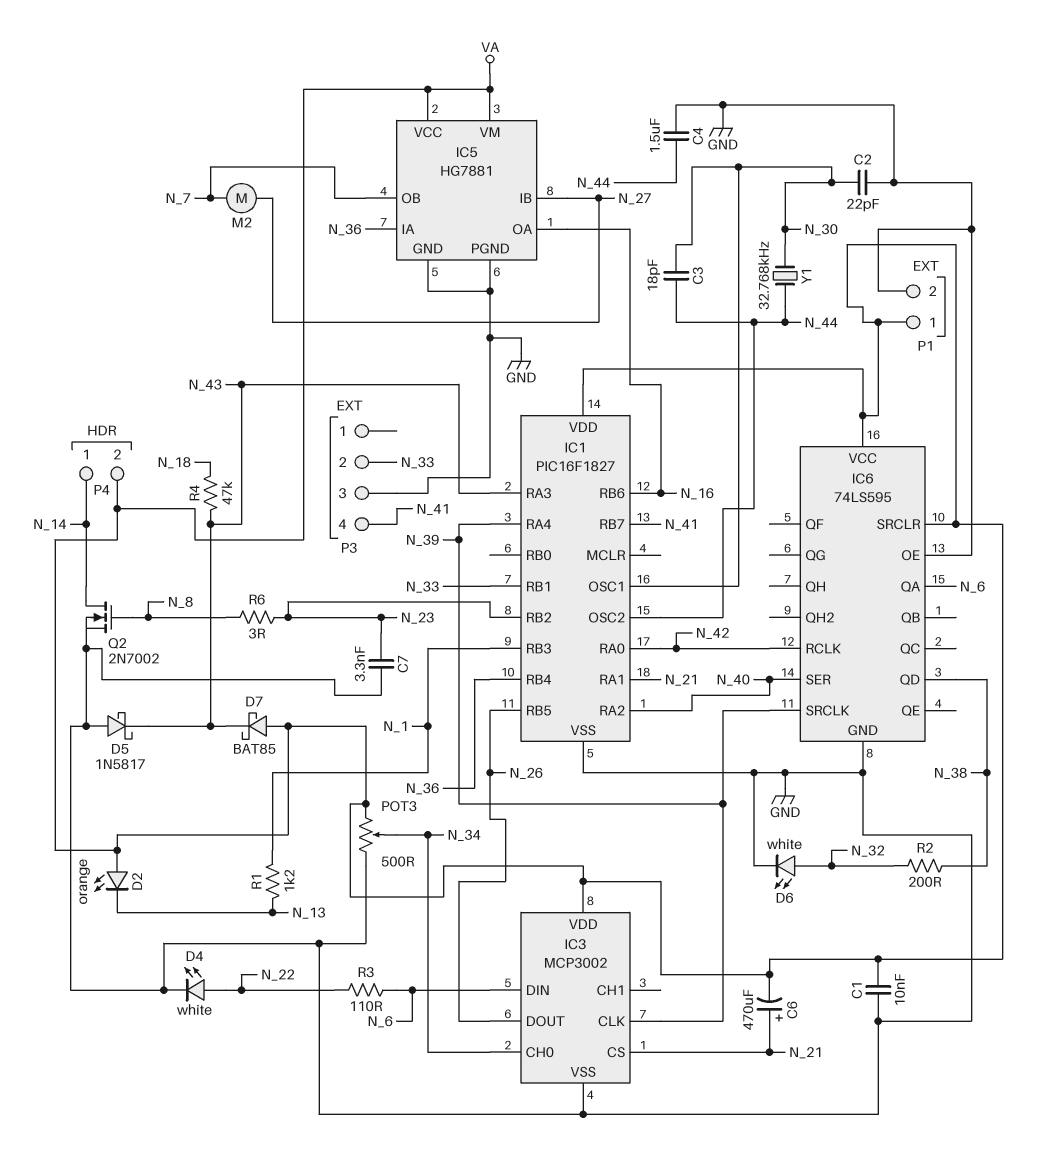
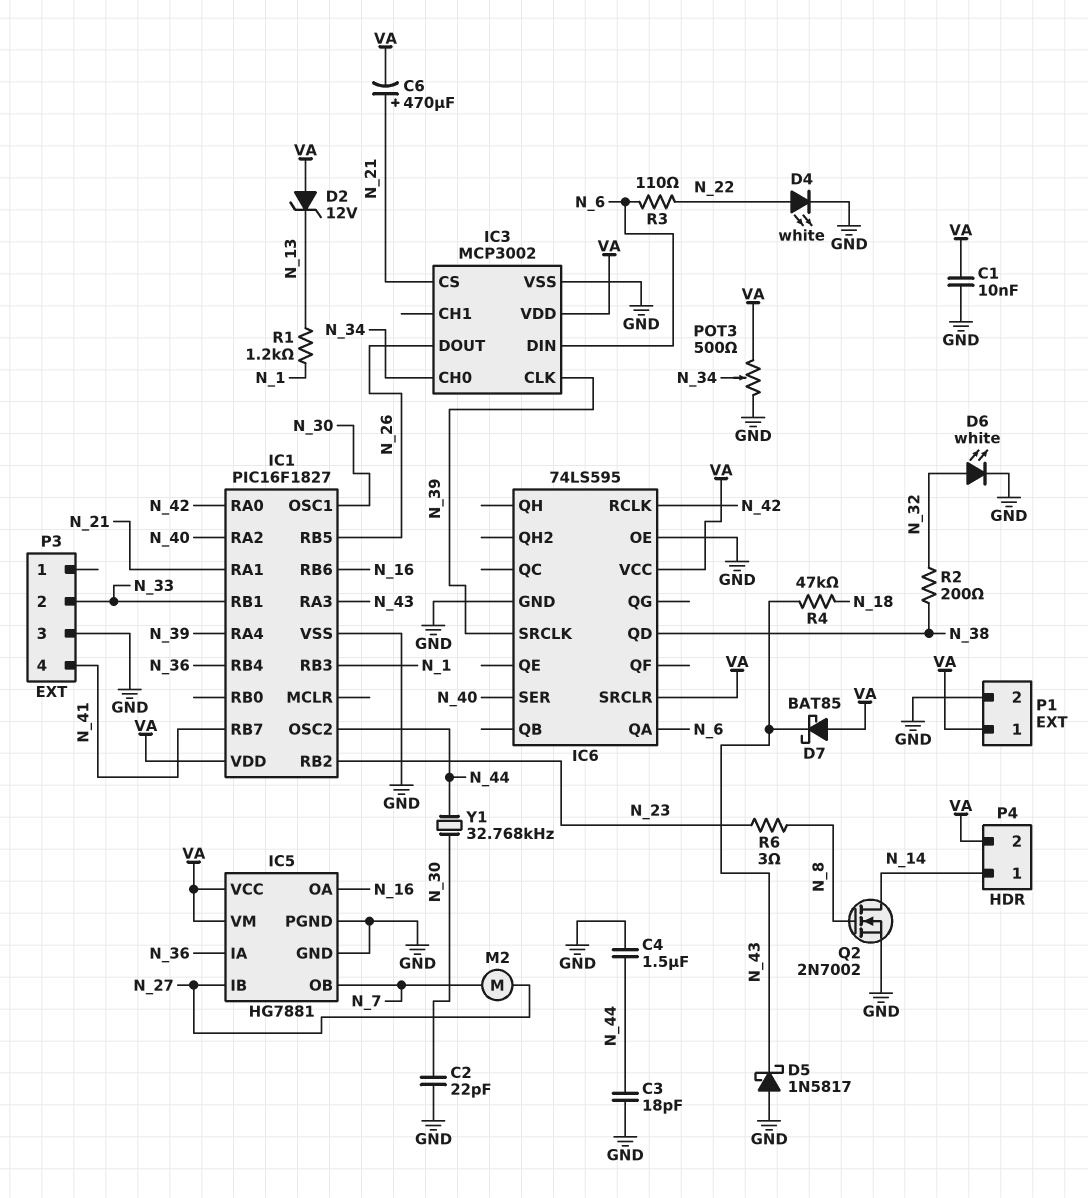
C3: 18pF (N_30, N_44) -> 18pF (GND, N_44)
C7: 3.3nF (GND, N_23) -> none
D2: LED orange (A VA, K N_13) -> zener 12V (A VA, K N_13)

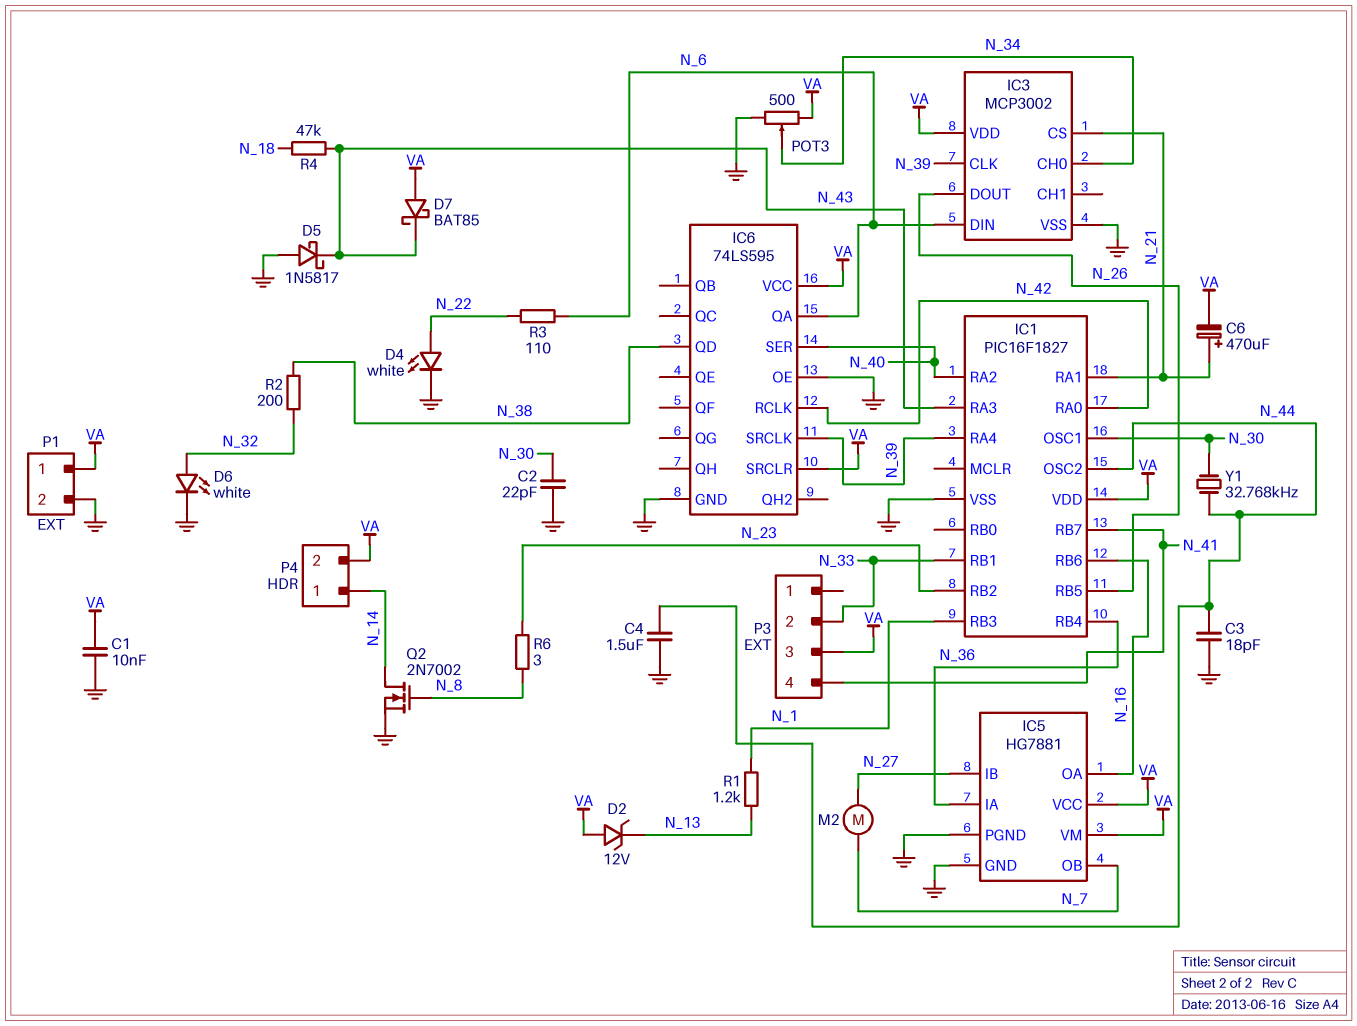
P3 pin 3: GND -> VA

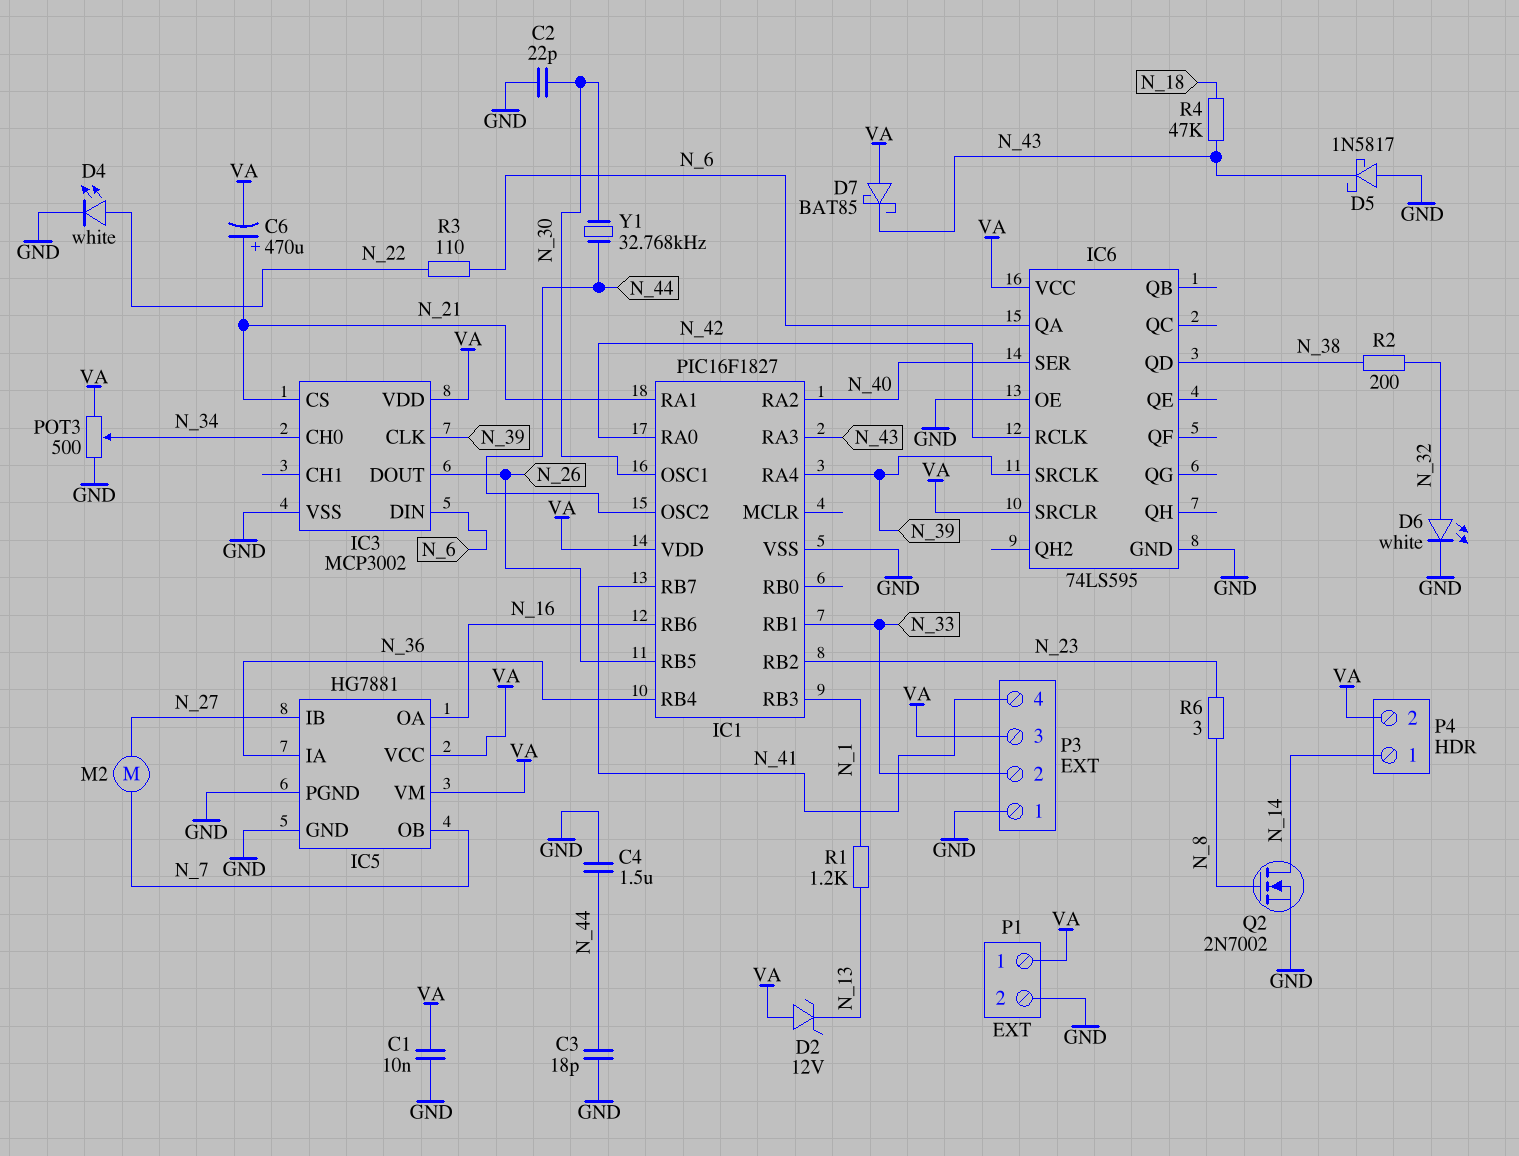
P3 pin 1: none -> GND

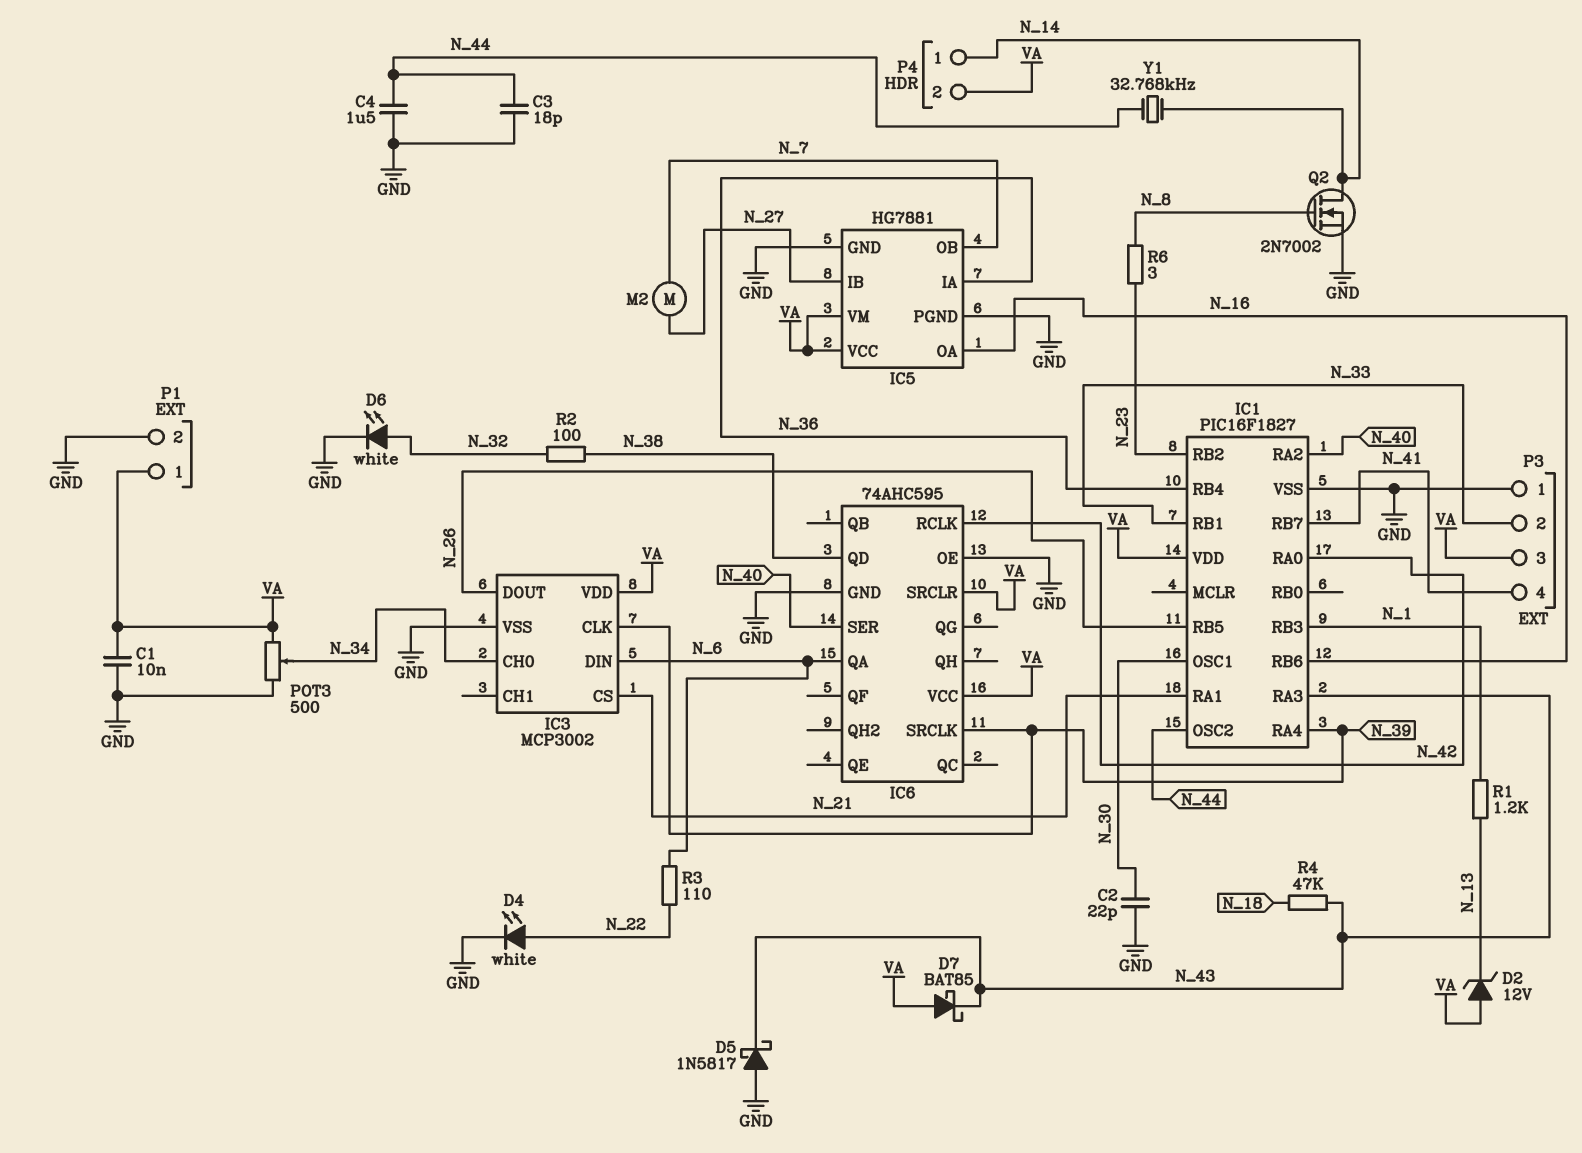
C6: 470uF (plus N_21, minus VA) -> none
IC6: 74LS595 -> 74AHC595
R2: 200 (N_32, N_38) -> 100 (N_32, N_38)
Y1: 32.768kHz (N_30, N_44) -> 32.768kHz (N_14, N_44)

